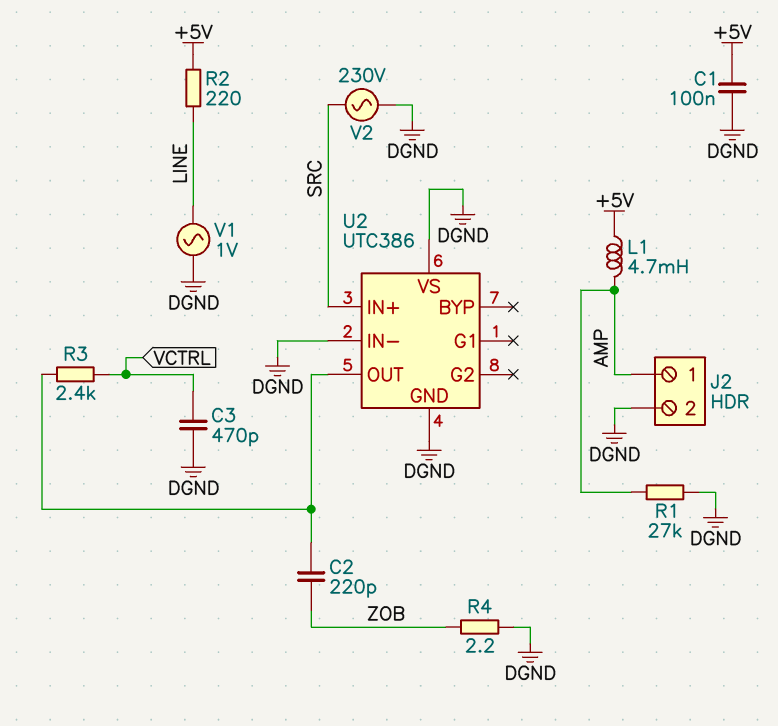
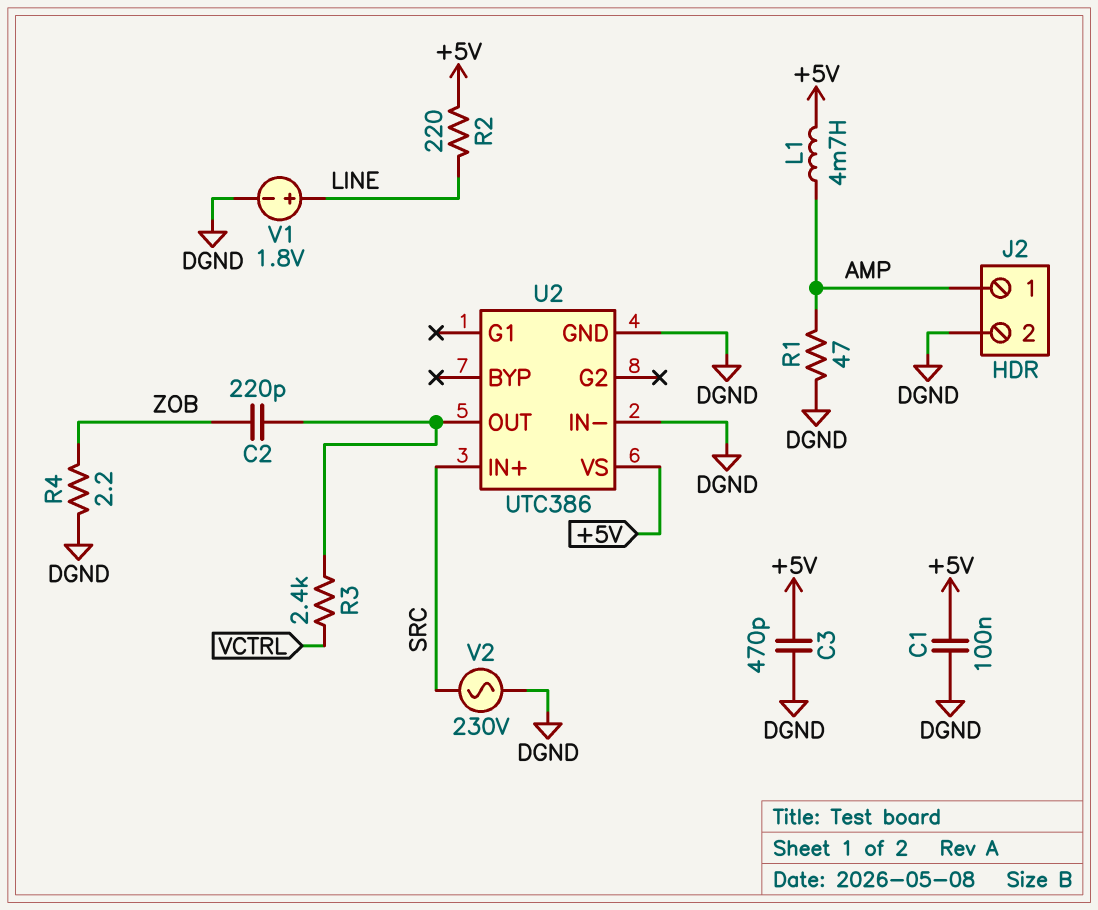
C3: 470pF (DGND, VCTRL) -> 470pF (+5V, DGND)
R1: 27k (AMP, DGND) -> 47 (AMP, DGND)
U2 pin VS: DGND -> +5V
V1: AC 1V (DGND, LINE) -> 1.8V (plus LINE, minus DGND)

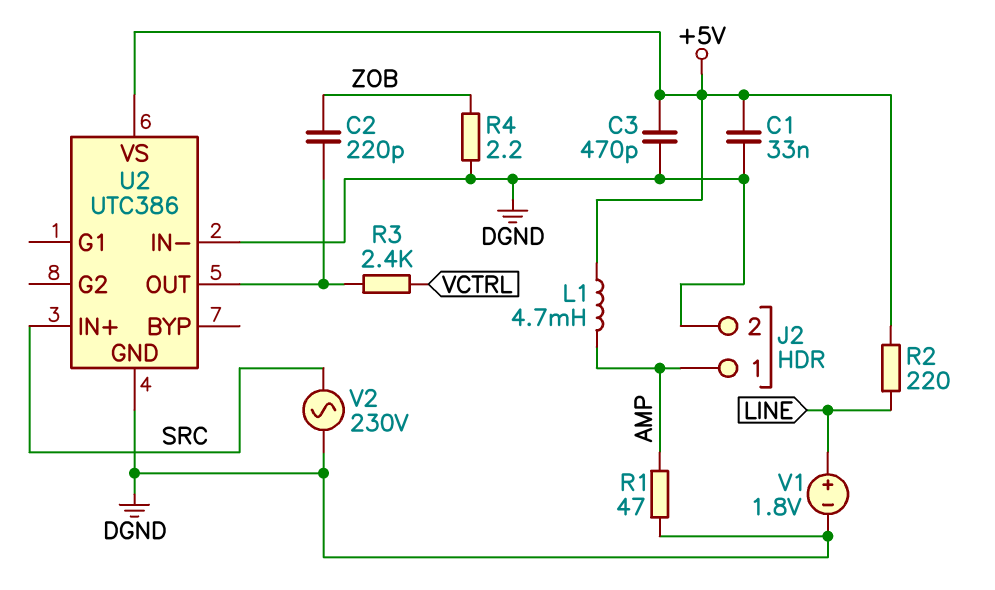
C1: 100nF (+5V, DGND) -> 33nF (+5V, DGND)

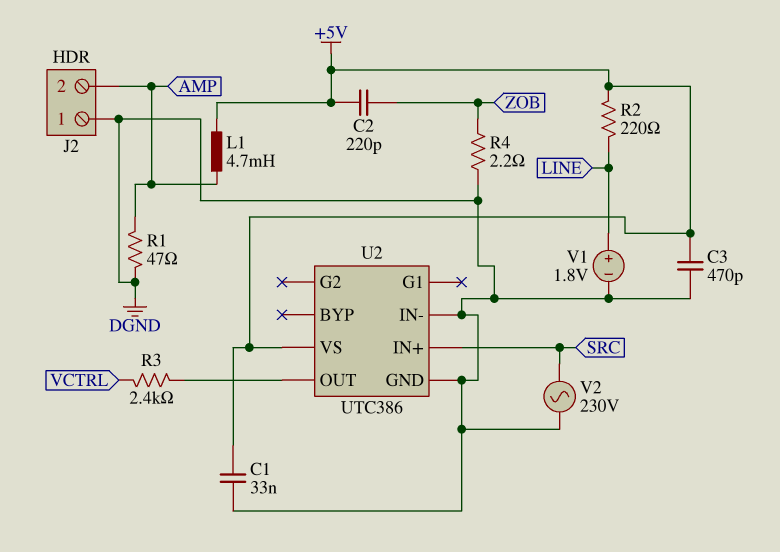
C2: 220pF (U2/OUT, ZOB) -> 220pF (+5V, ZOB)
J2 pin 1: AMP -> DGND
J2 pin 2: DGND -> AMP

